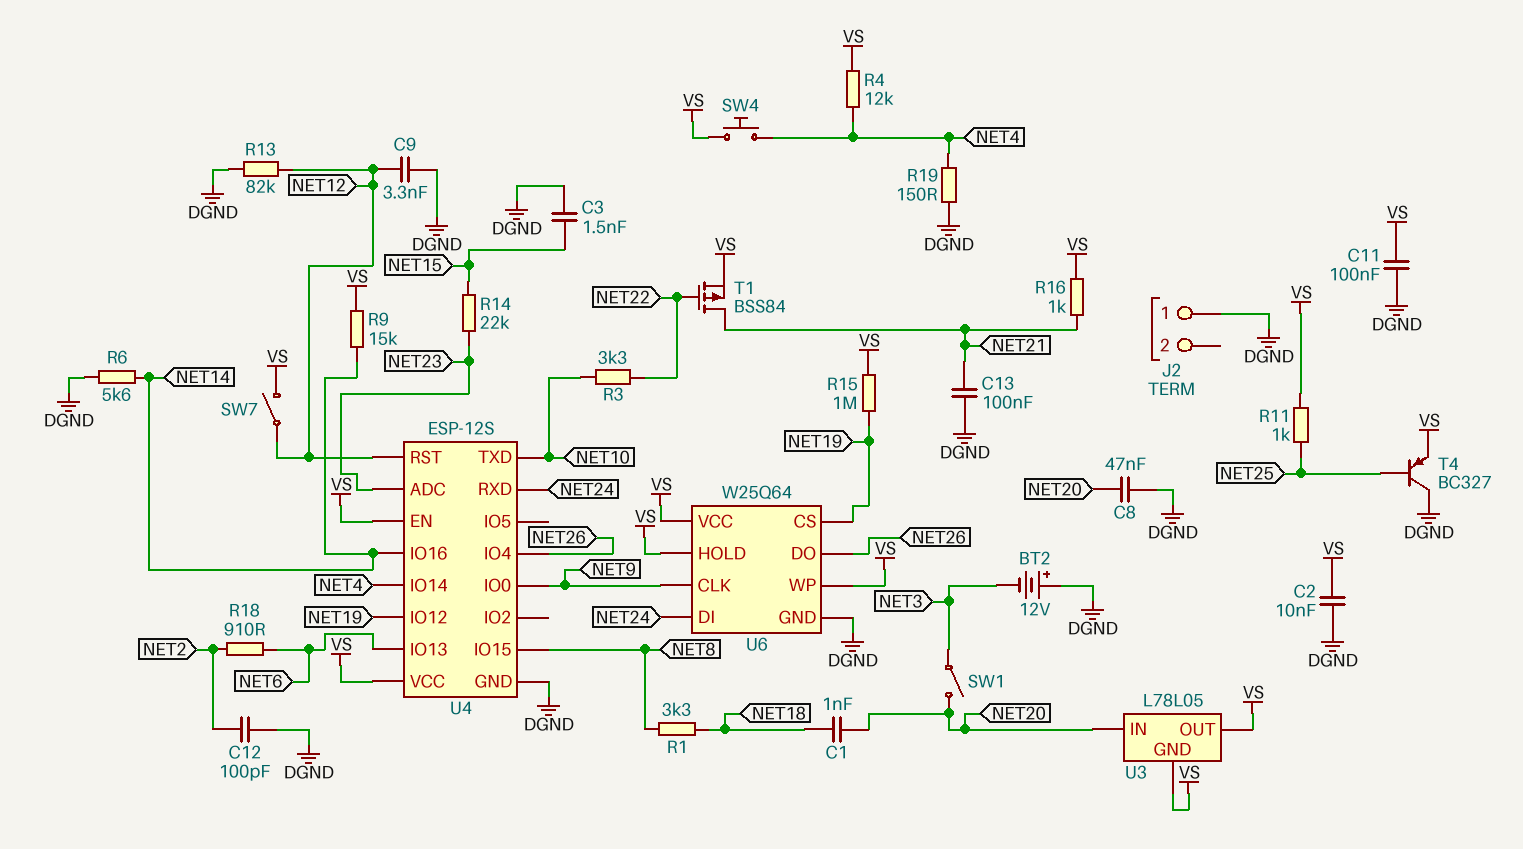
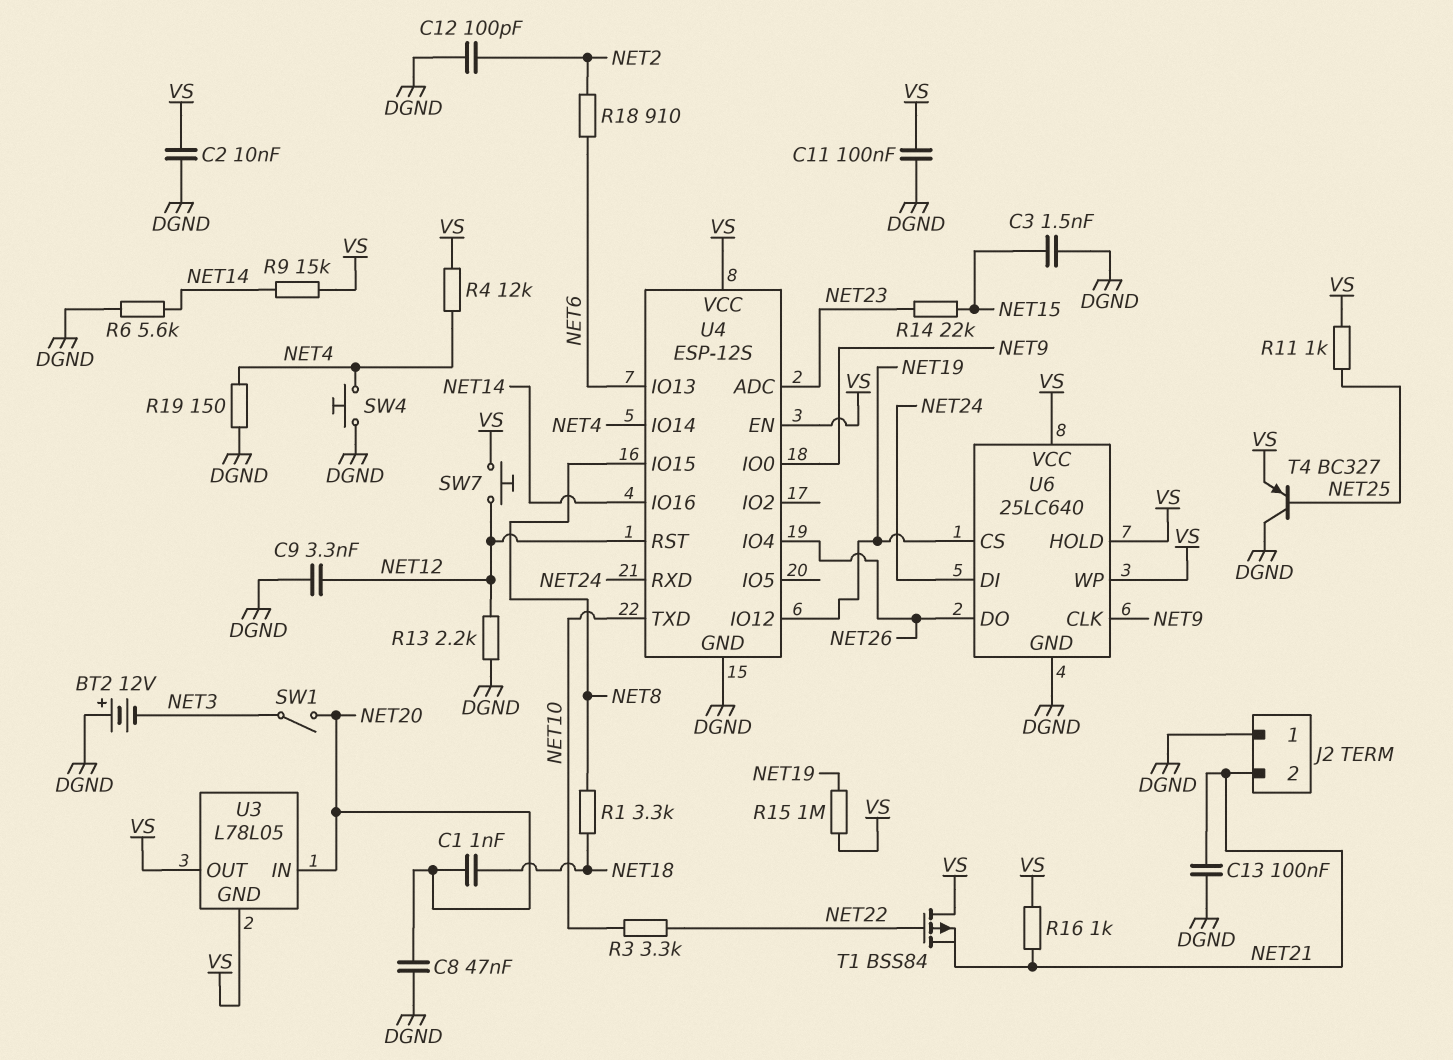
J2 pin 2: none -> NET21
R13: 82k (DGND, NET12) -> 2.2k (DGND, NET12)
SW4: button (NET4, VS) -> button (DGND, NET4)
SW7: switch (NET12, VS) -> button (NET12, VS)
T1: PMOS BSS84 (G NET22, D NET21, S VS) -> PMOS BSS84 (G NET22, D VS, S NET21)
U6: W25Q64 -> 25LC640

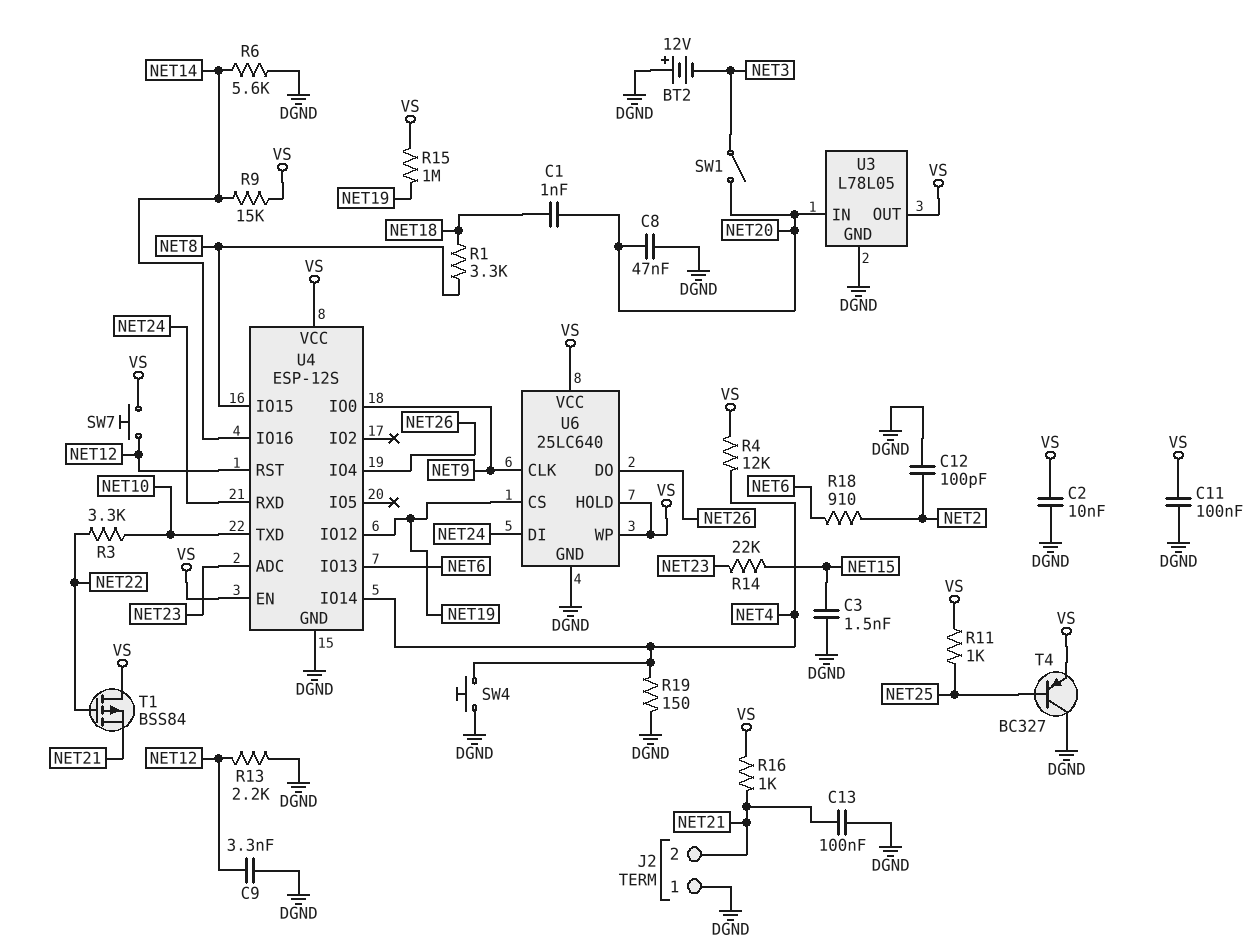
U3 pin GND: VS -> DGND

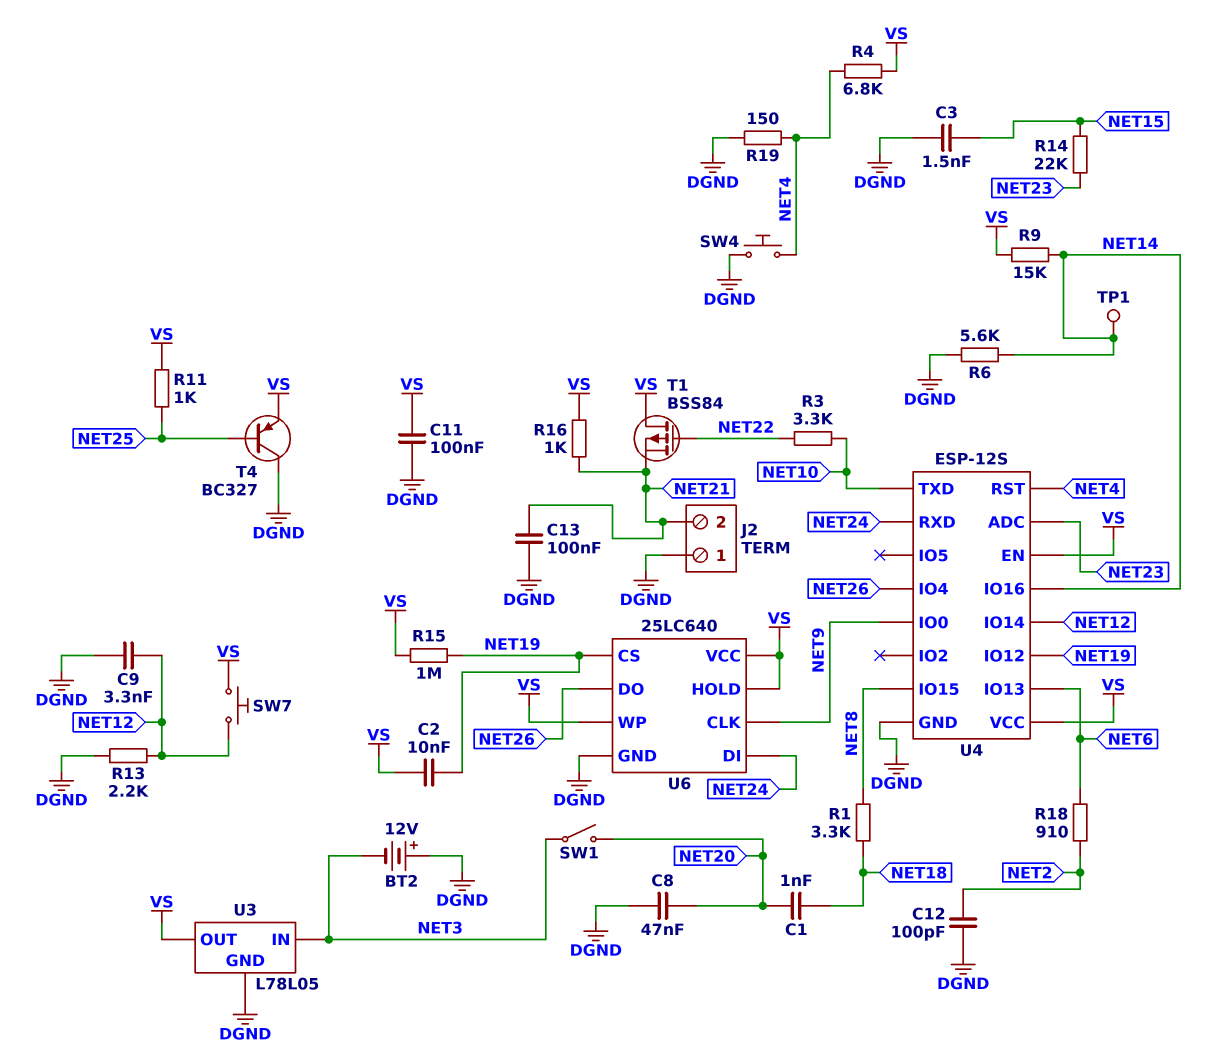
C2: 10nF (DGND, VS) -> 10nF (NET19, VS)
R4: 12k (NET4, VS) -> 6.8k (NET4, VS)
TP1: none -> test point (NET14)
U3 pin IN: NET20 -> NET3
U4 pin IO14: NET4 -> NET12
U4 pin RST: NET12 -> NET4

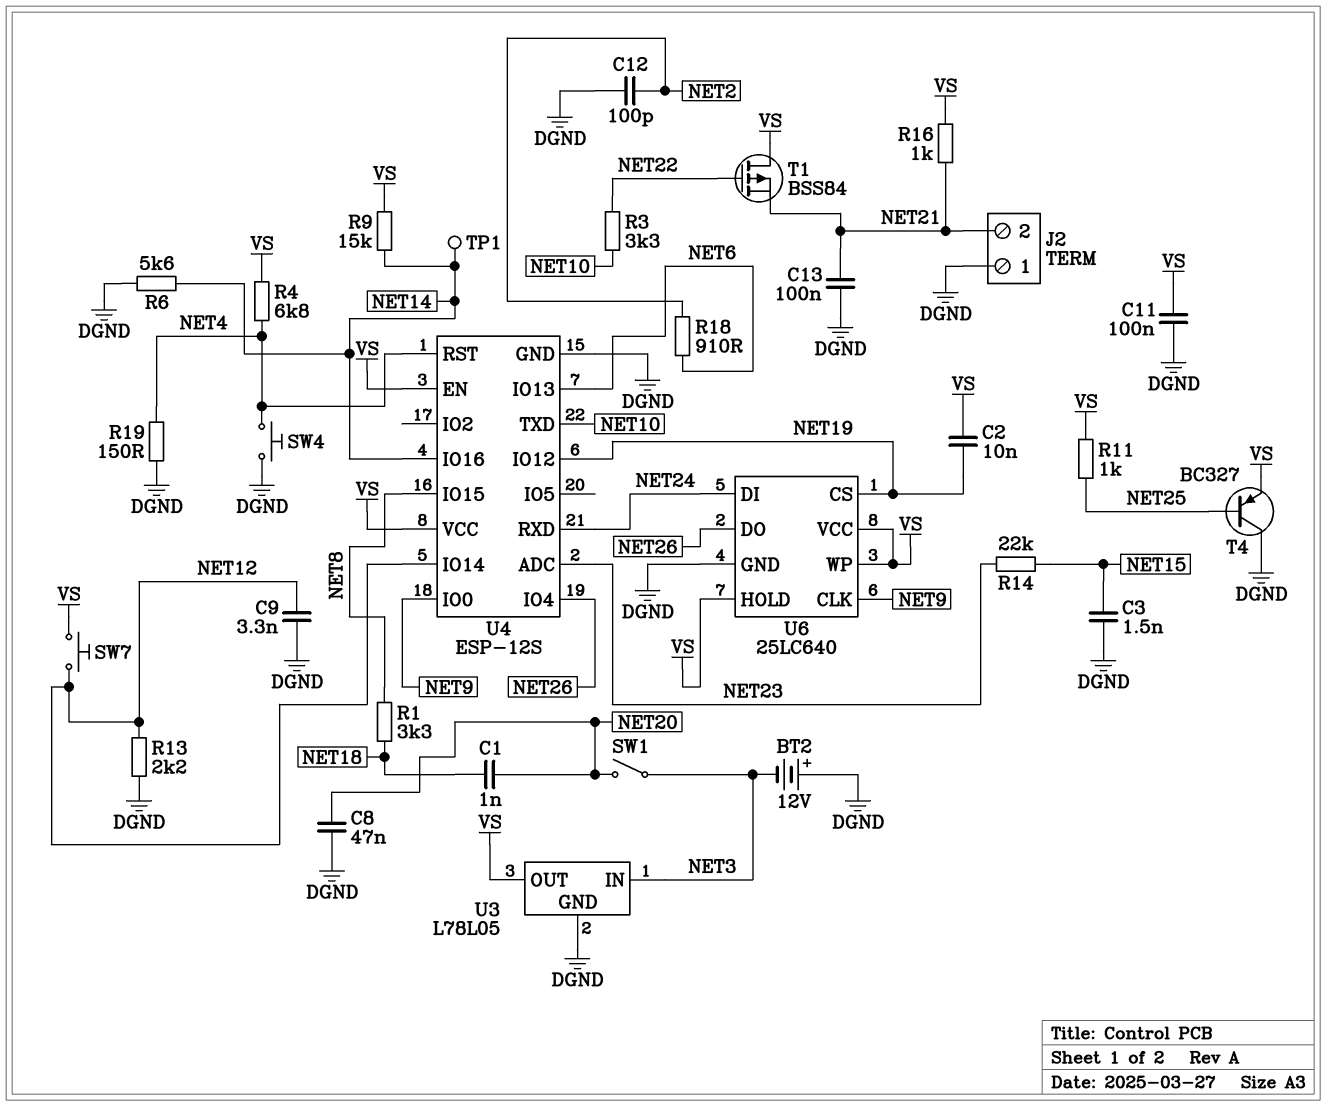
R15: 1M (NET19, VS) -> none

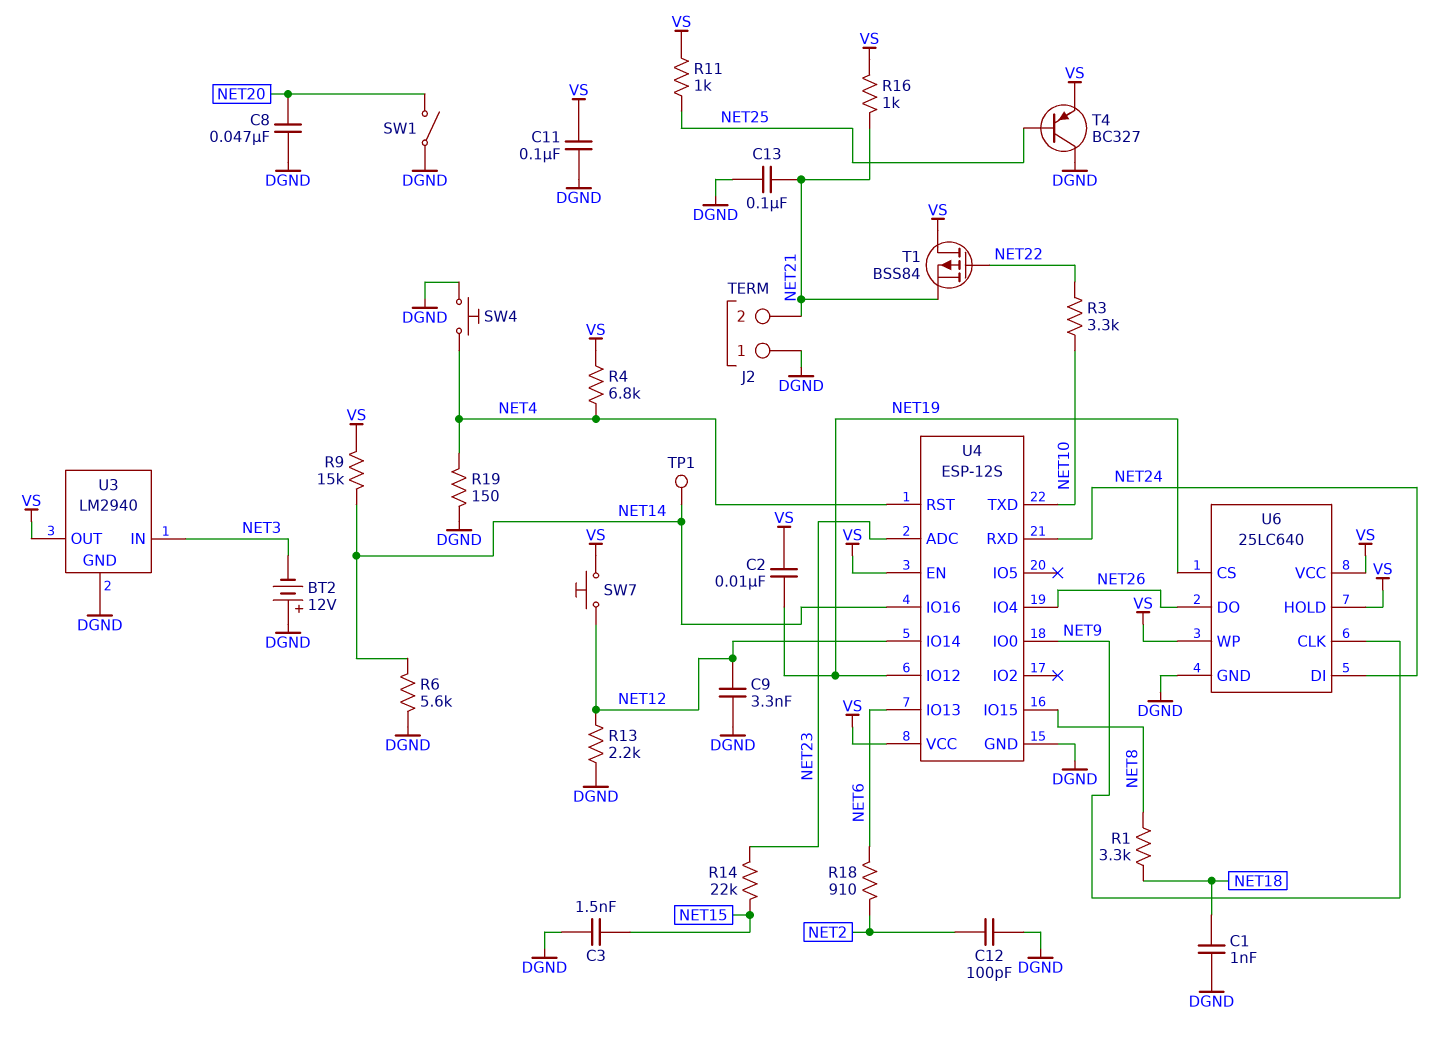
C1: 1nF (NET18, NET20) -> 1nF (DGND, NET18)
SW1: switch (NET3, NET20) -> switch (DGND, NET20)
U3: L78L05 -> LM2940

